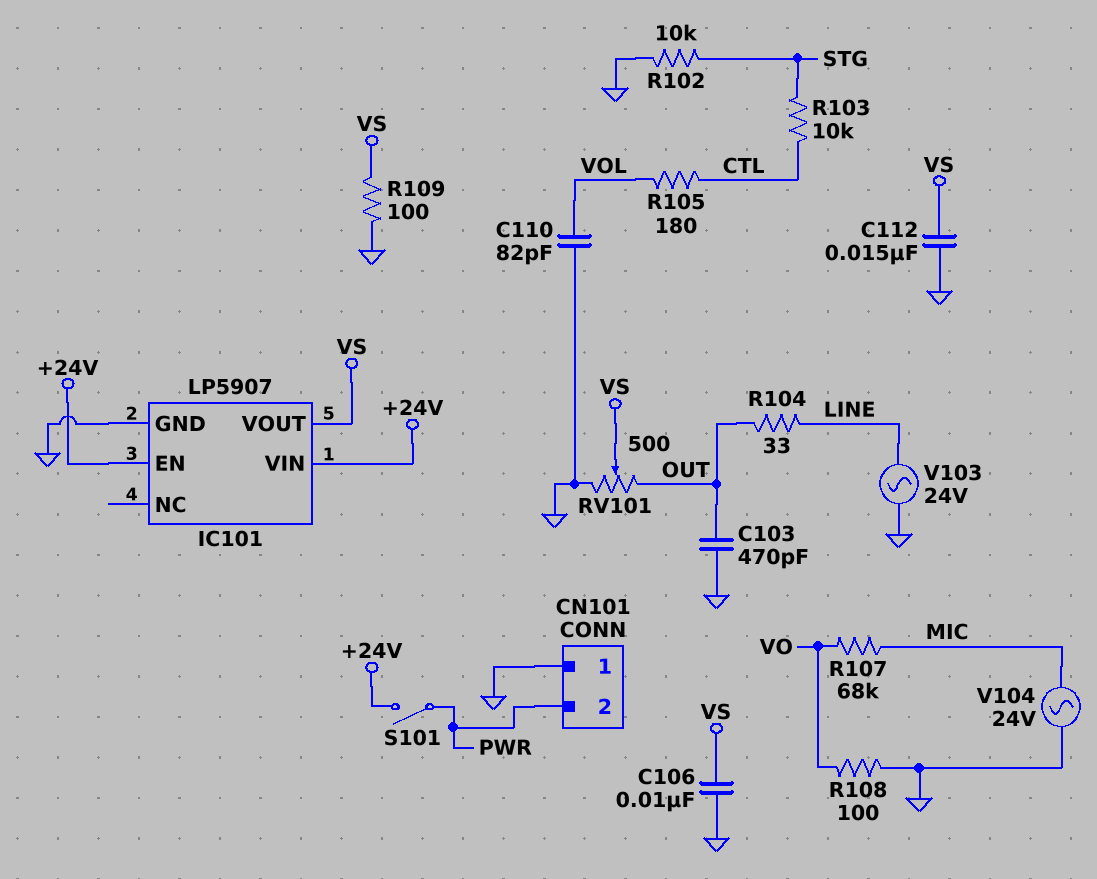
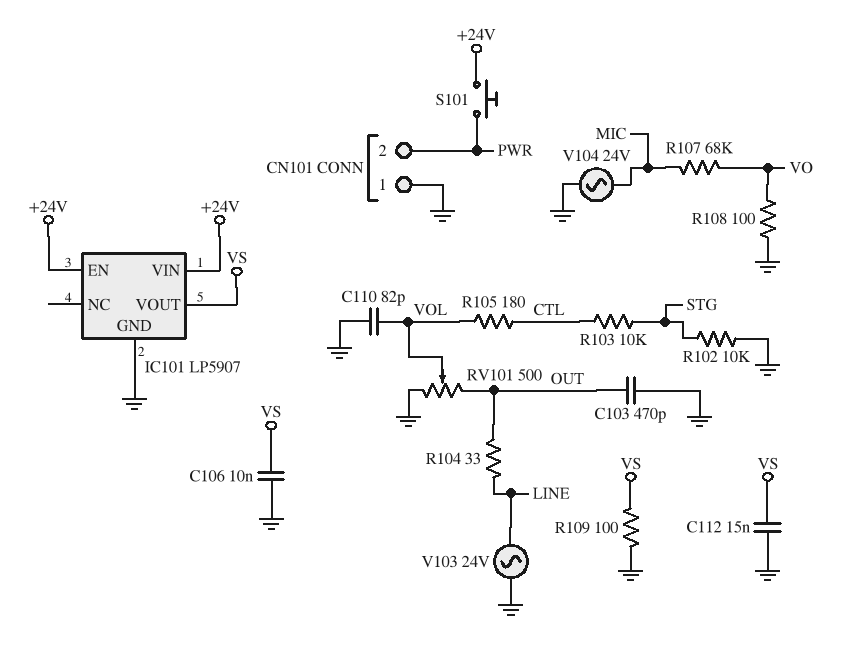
RV101: 500 (GND, OUT, wiper VS) -> 500 (GND, OUT, wiper VOL)
S101: switch (+24V, PWR) -> button (+24V, PWR)

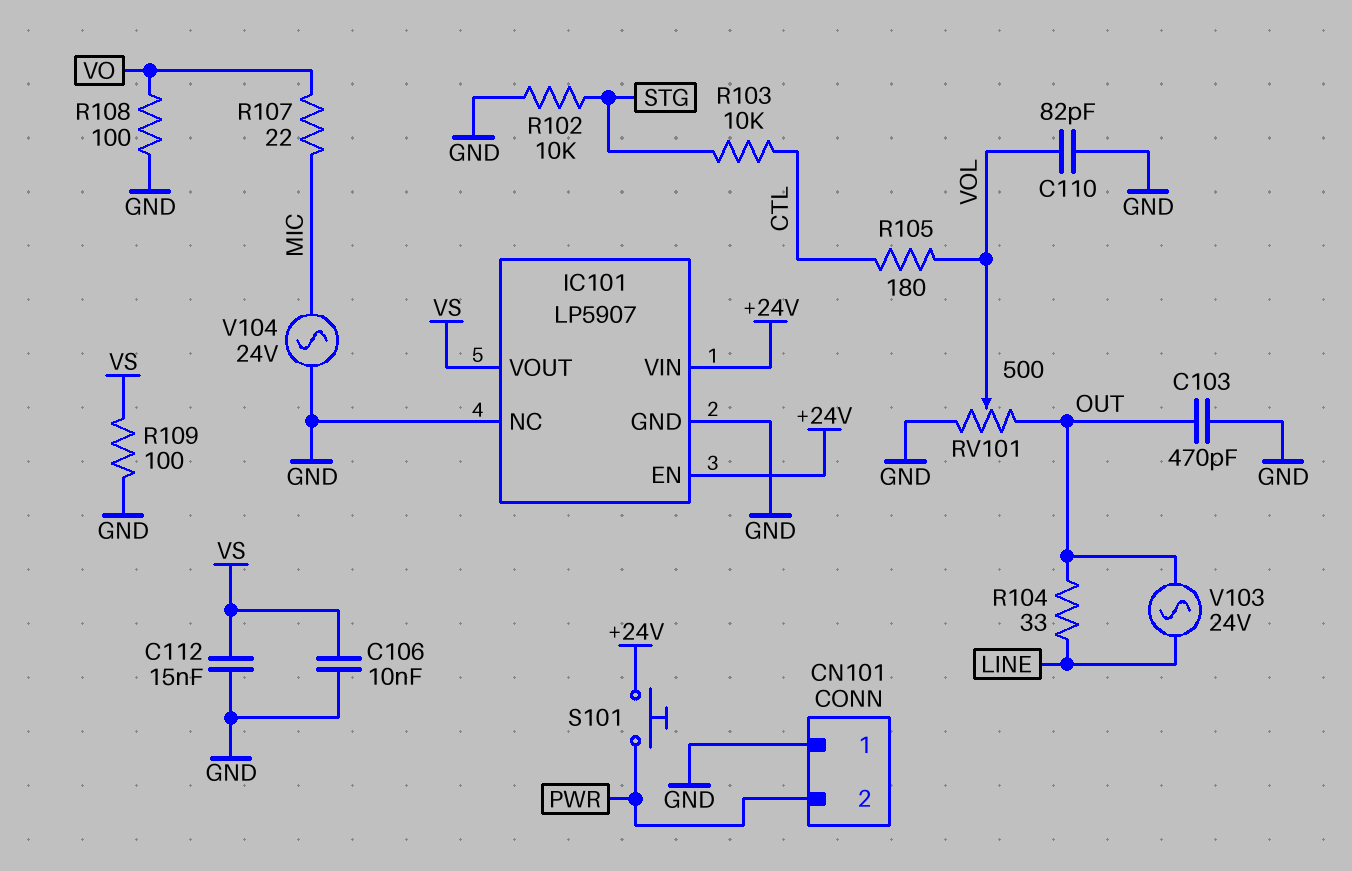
IC101 pin NC: none -> GND
R107: 68k (MIC, VO) -> 22 (MIC, VO)
V103: AC 24V (GND, LINE) -> AC 24V (LINE, OUT)

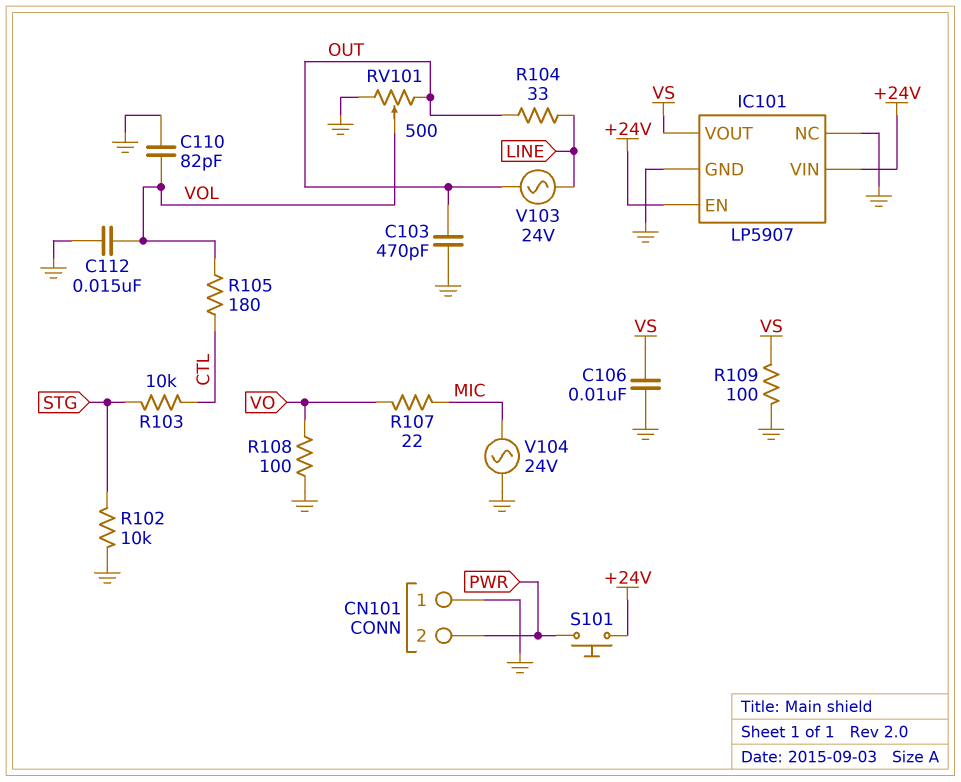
C112: 15nF (GND, VS) -> 15nF (GND, VOL)

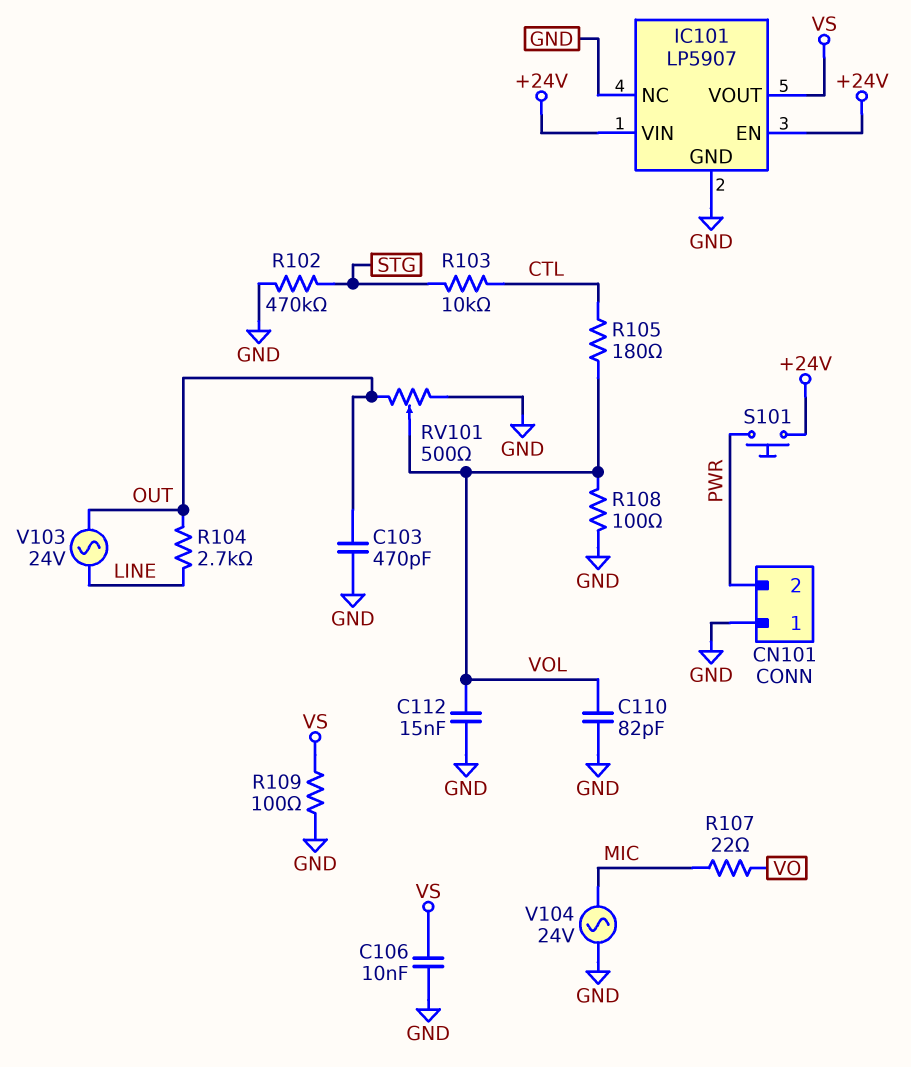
R102: 10k (GND, STG) -> 470k (GND, STG)
R104: 33 (LINE, OUT) -> 2.7k (LINE, OUT)
R108: 100 (GND, VO) -> 100 (GND, VOL)

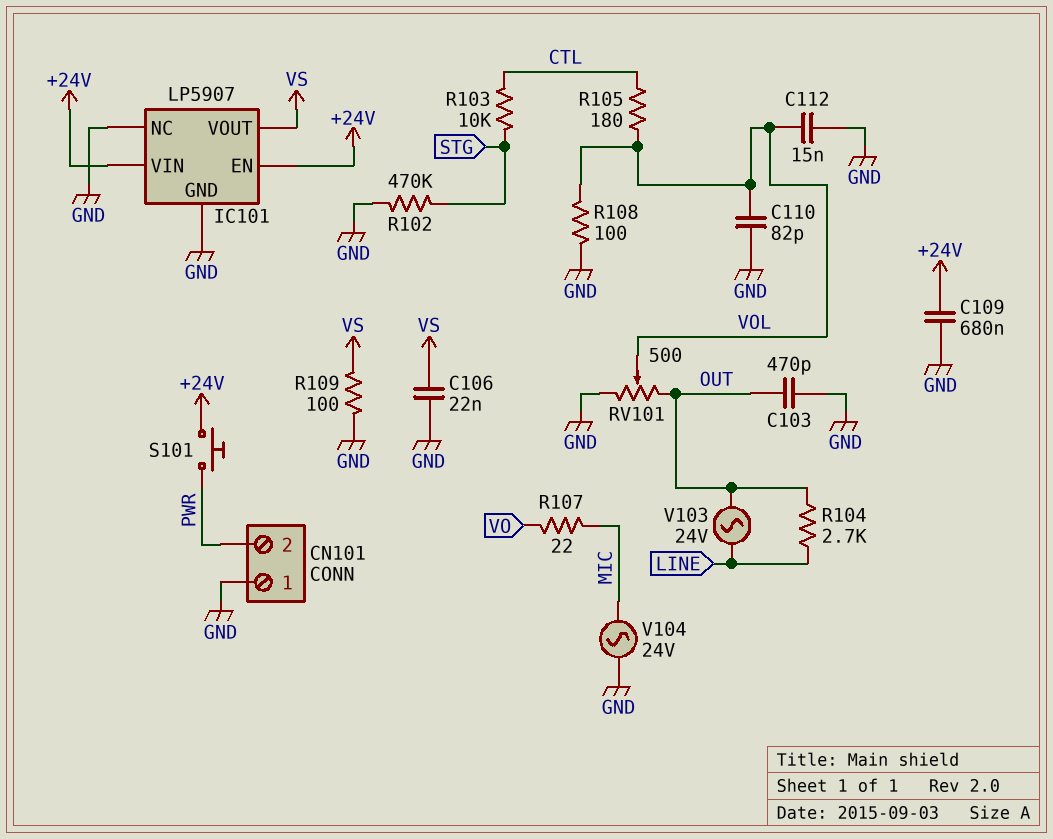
C106: 10nF (GND, VS) -> 22nF (GND, VS)
C109: none -> 680nF (+24V, GND)

